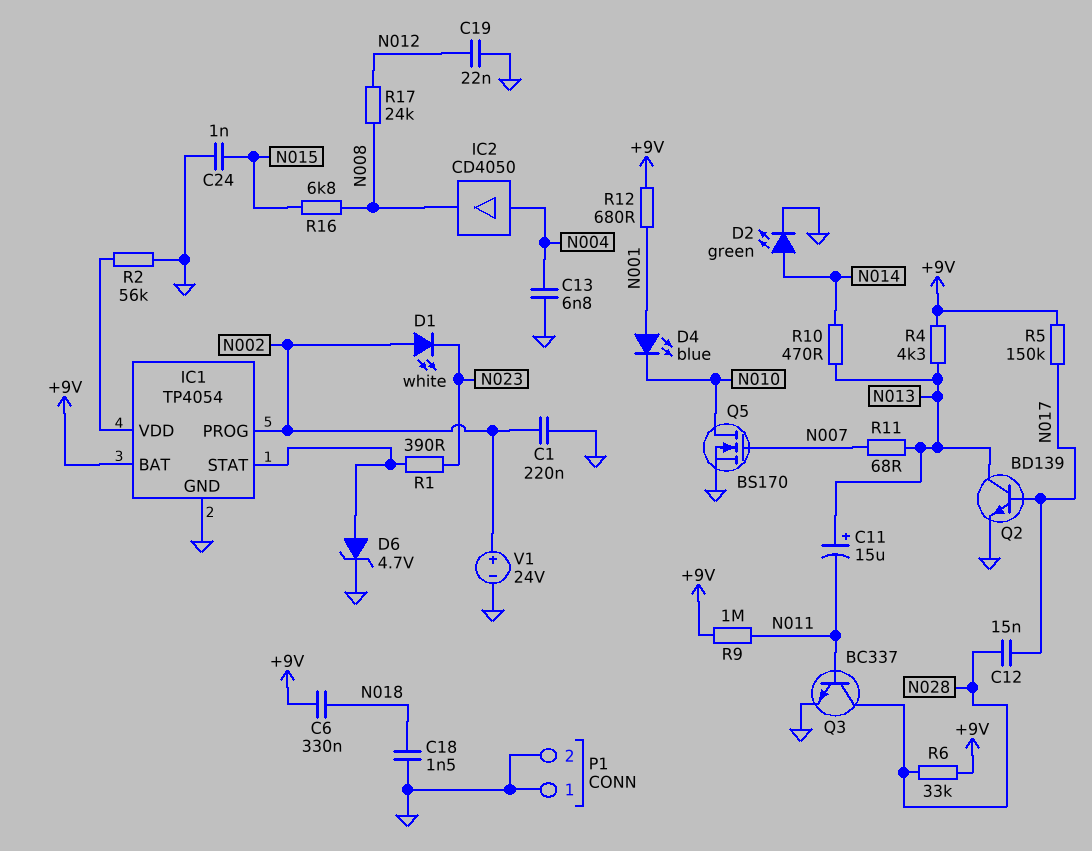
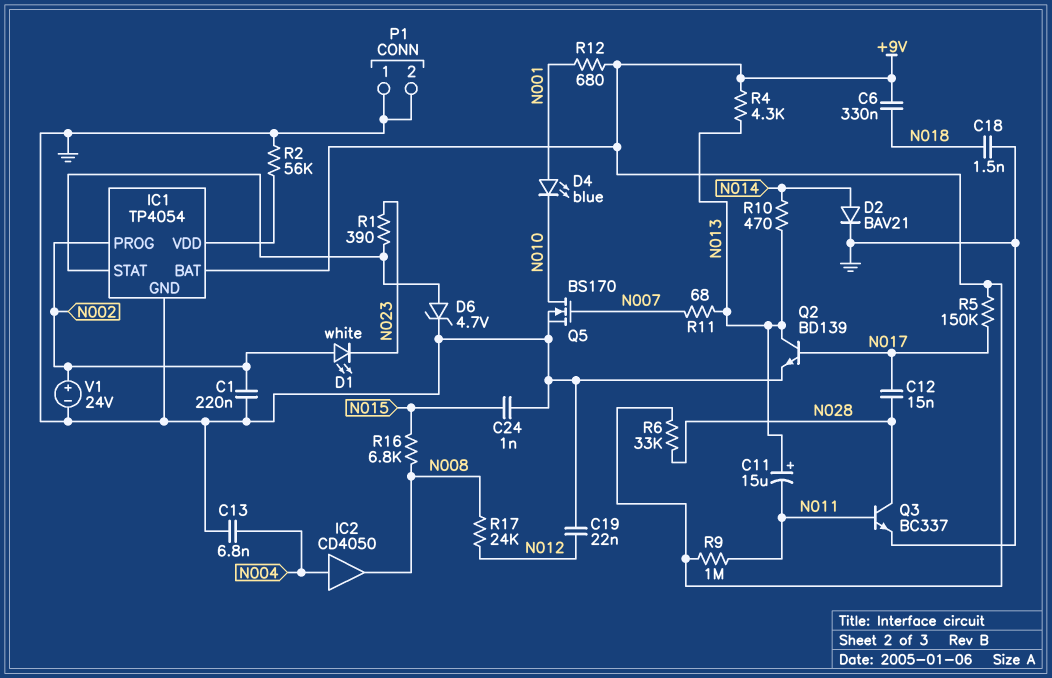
D2: LED green (A N014, K GND) -> diode BAV21 (A N014, K GND)

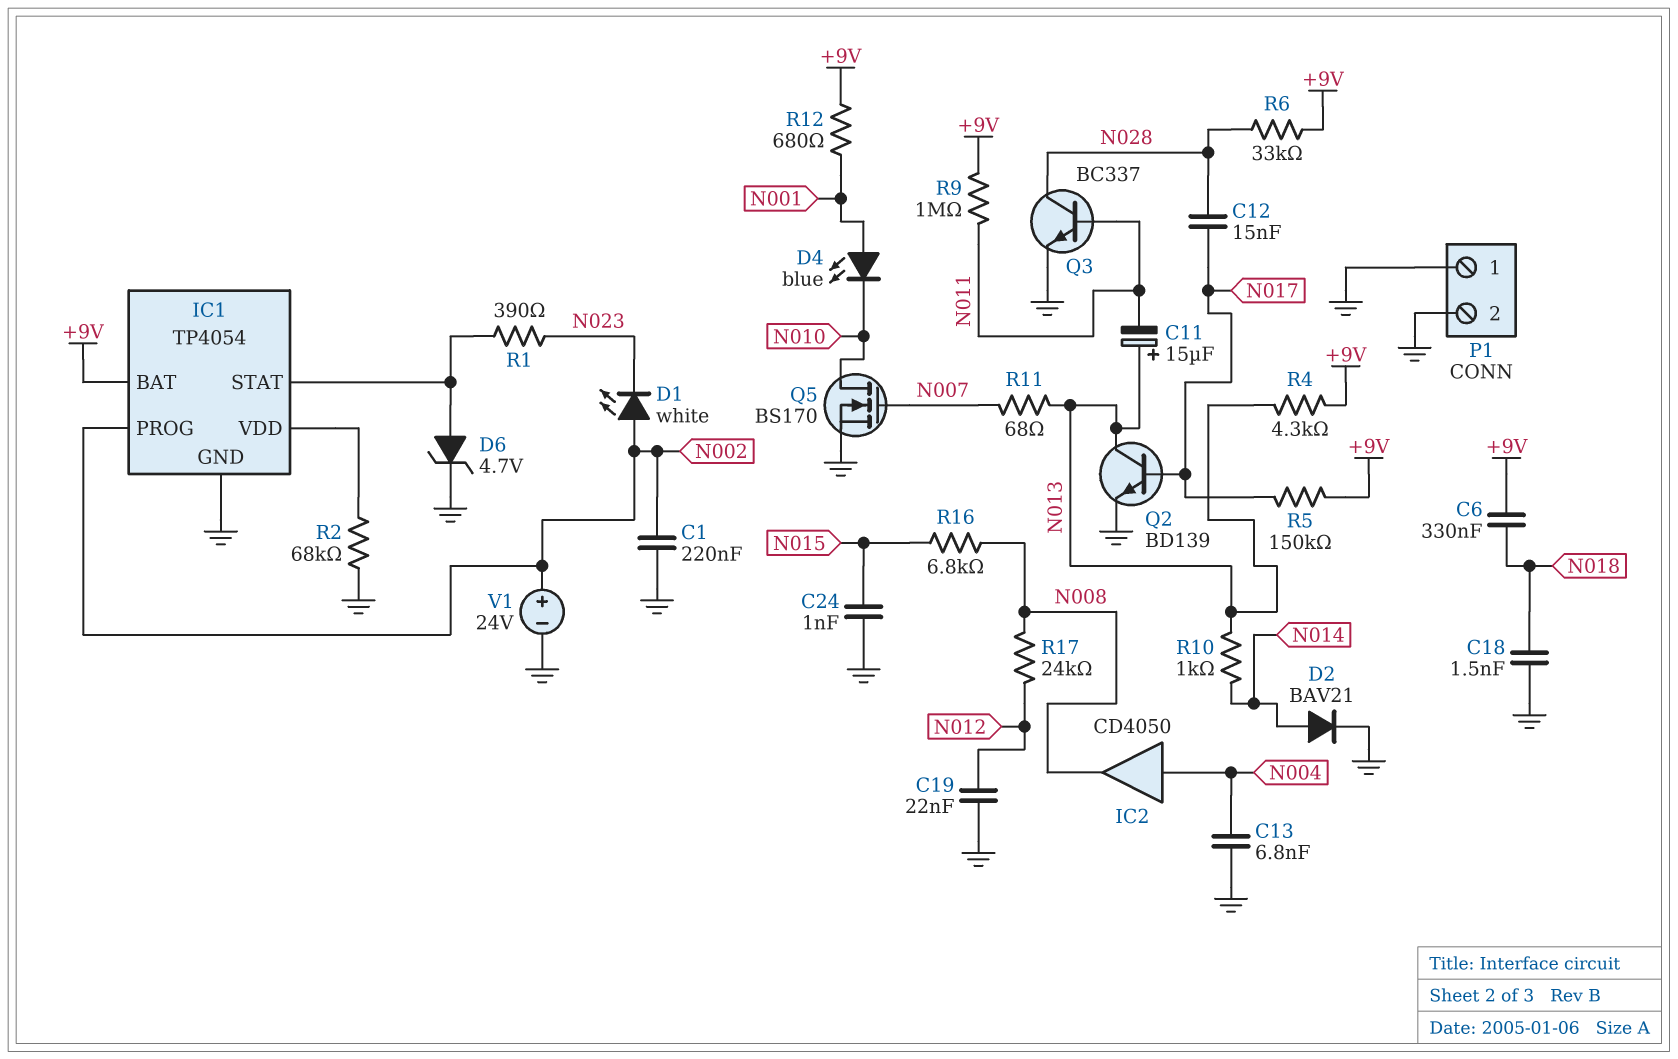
R2: 56k (GND, IC1/VDD) -> 68k (GND, IC1/VDD)
R10: 470 (N013, N014) -> 1k (N013, N014)

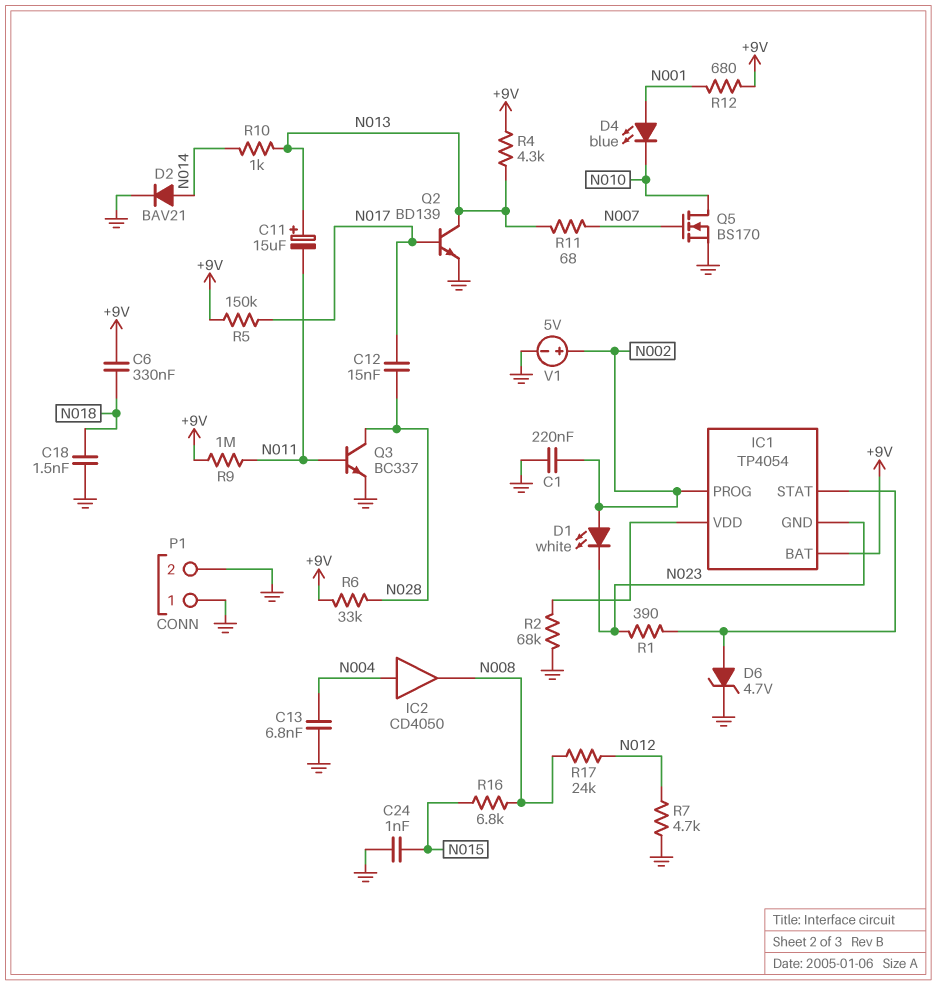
C19: 22nF (GND, N012) -> none
IC1 pin GND: GND -> N023
R7: none -> 4.7k (GND, N012)
V1: 24V (plus N002, minus GND) -> 5V (plus N002, minus GND)

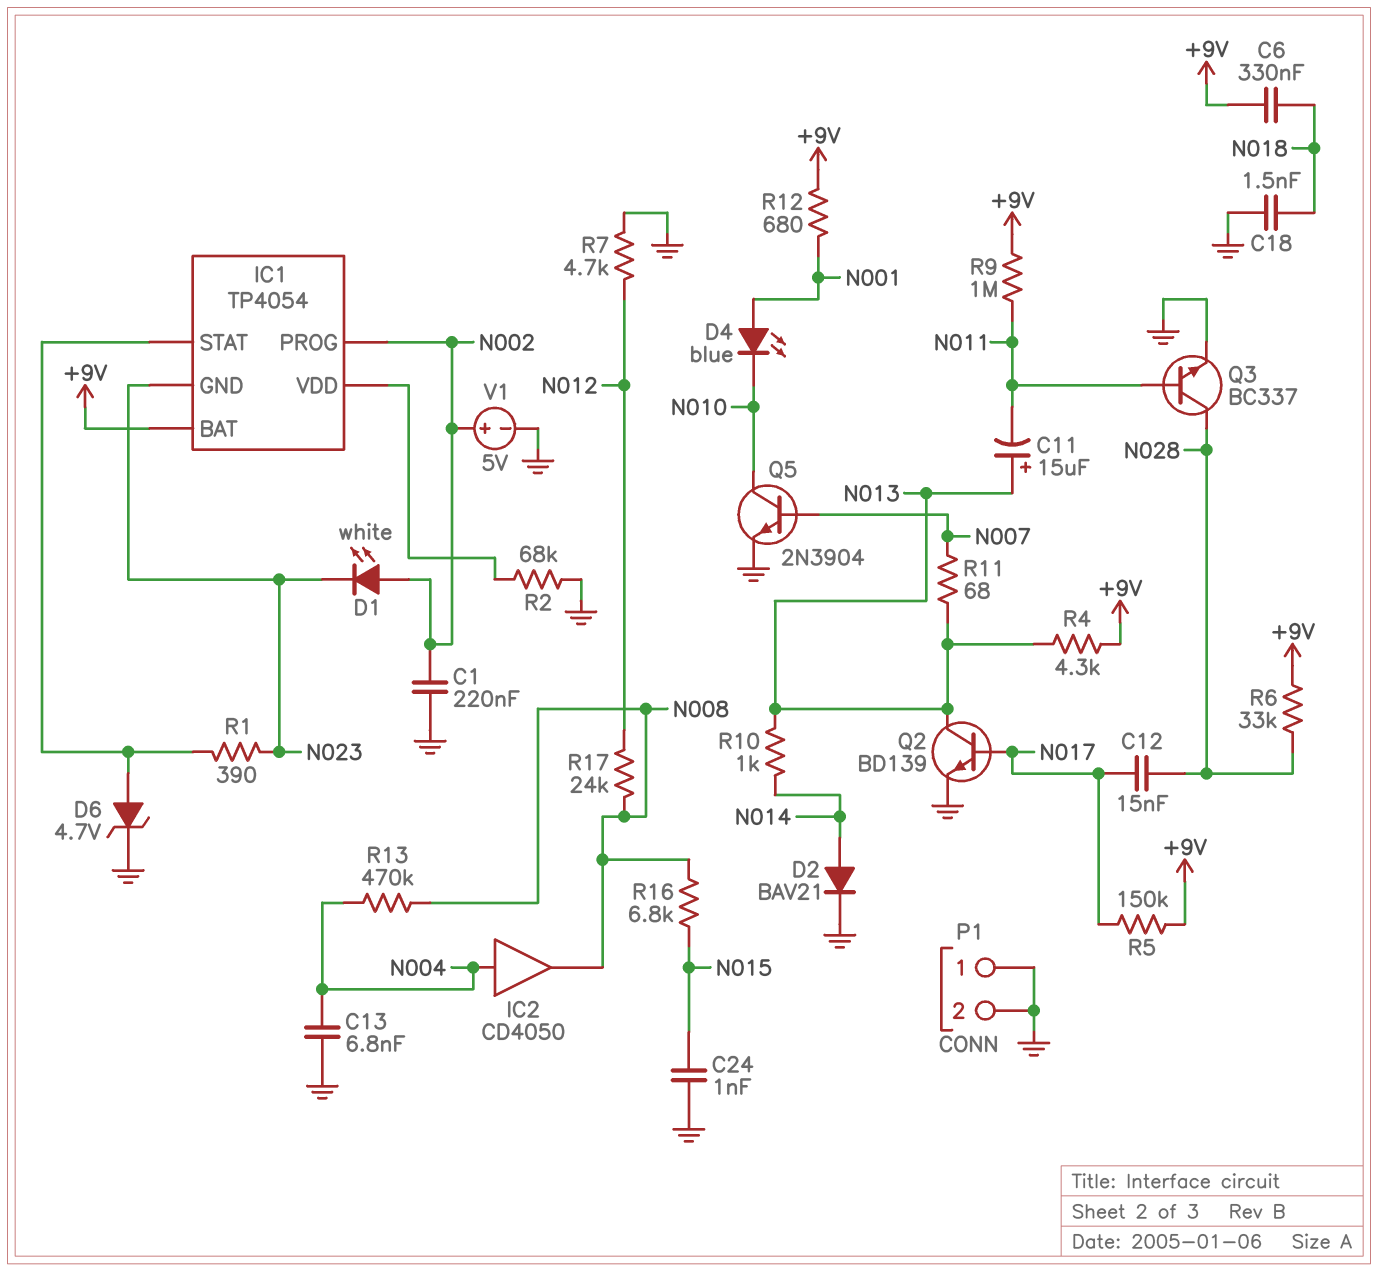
Q5: NMOS BS170 (G N007, D N010, S GND) -> NPN 2N3904 (B N007, C N010, E GND)
R13: none -> 470k (N004, N008)

